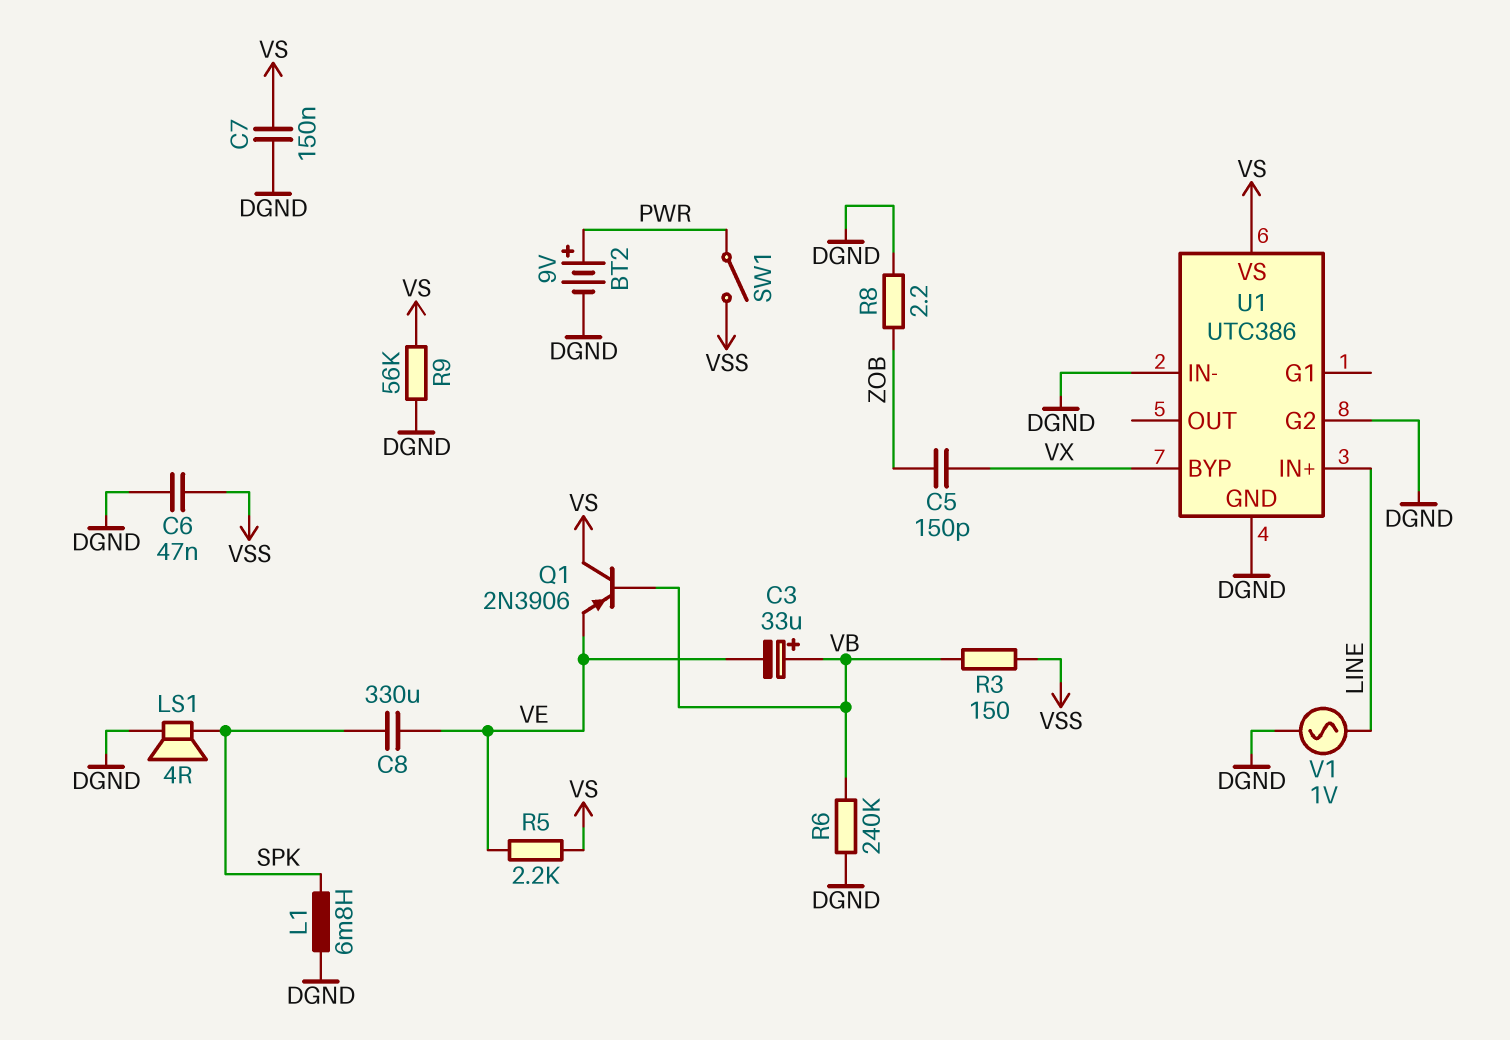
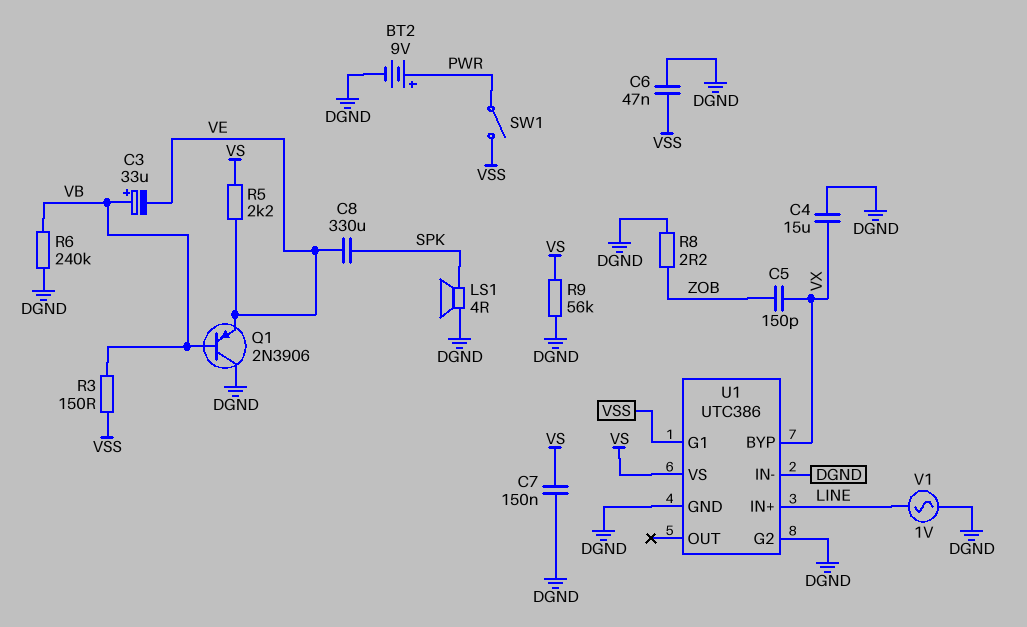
C4: none -> 15uF (DGND, VX)
L1: 6.8mH (DGND, SPK) -> none
Q1: PNP 2N3906 (B VB, C VS, E VE) -> PNP 2N3906 (B VB, C DGND, E VE)
U1 pin G1: none -> VSS

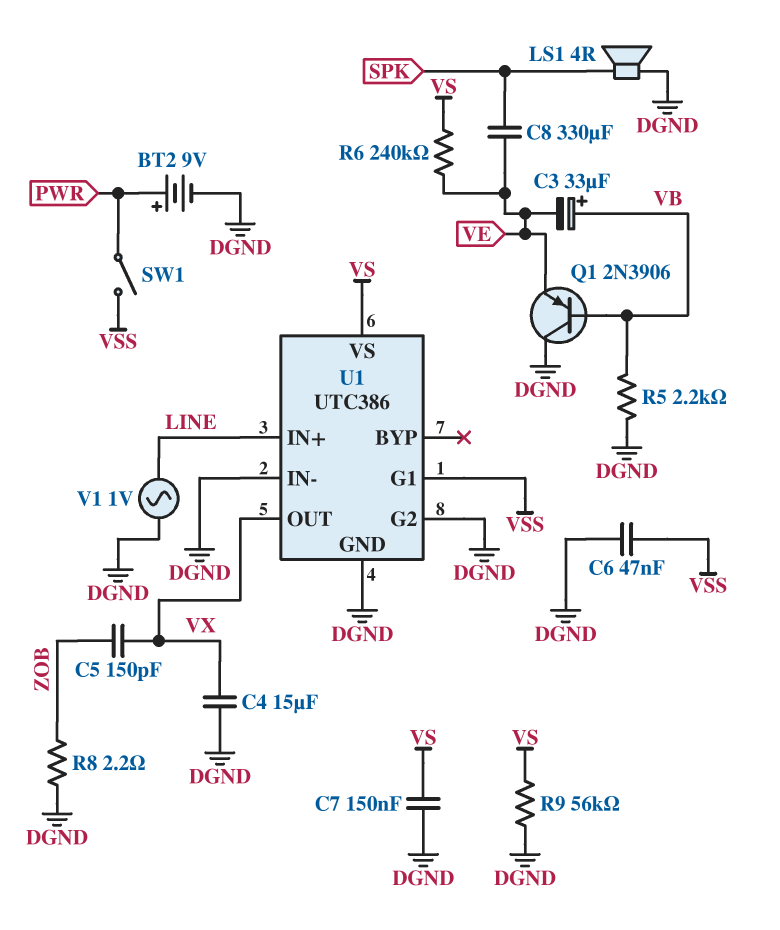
R3: 150 (VB, VSS) -> none
R5: 2.2k (VE, VS) -> 2.2k (DGND, VB)
R6: 240k (DGND, VB) -> 240k (VE, VS)
U1 pin BYP: VX -> none
U1 pin OUT: none -> VX

